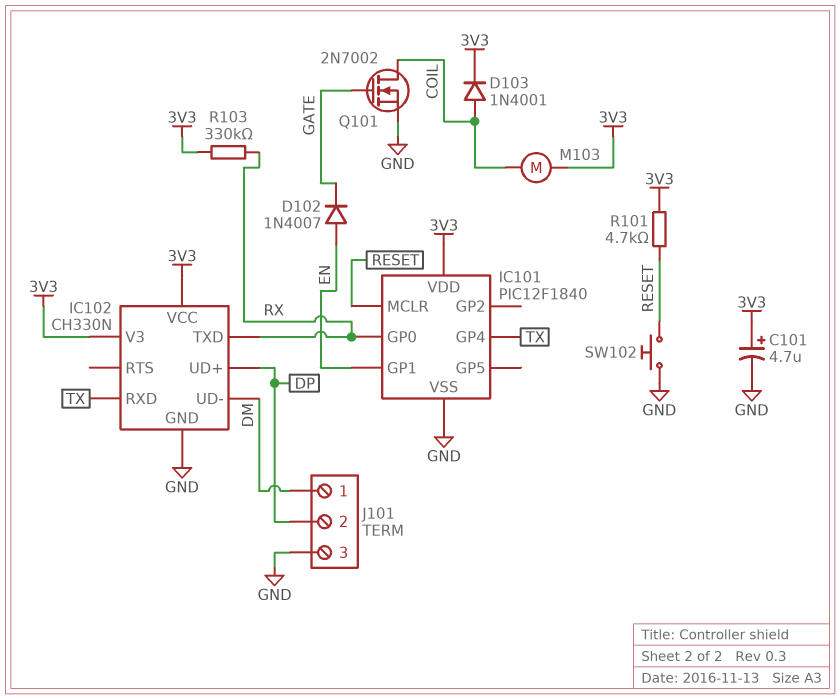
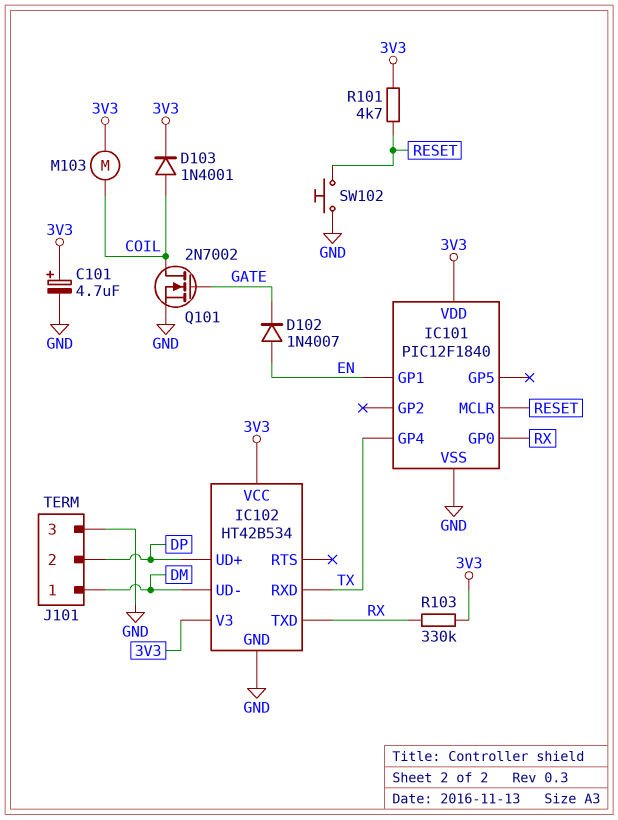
IC102: CH330N -> HT42B534

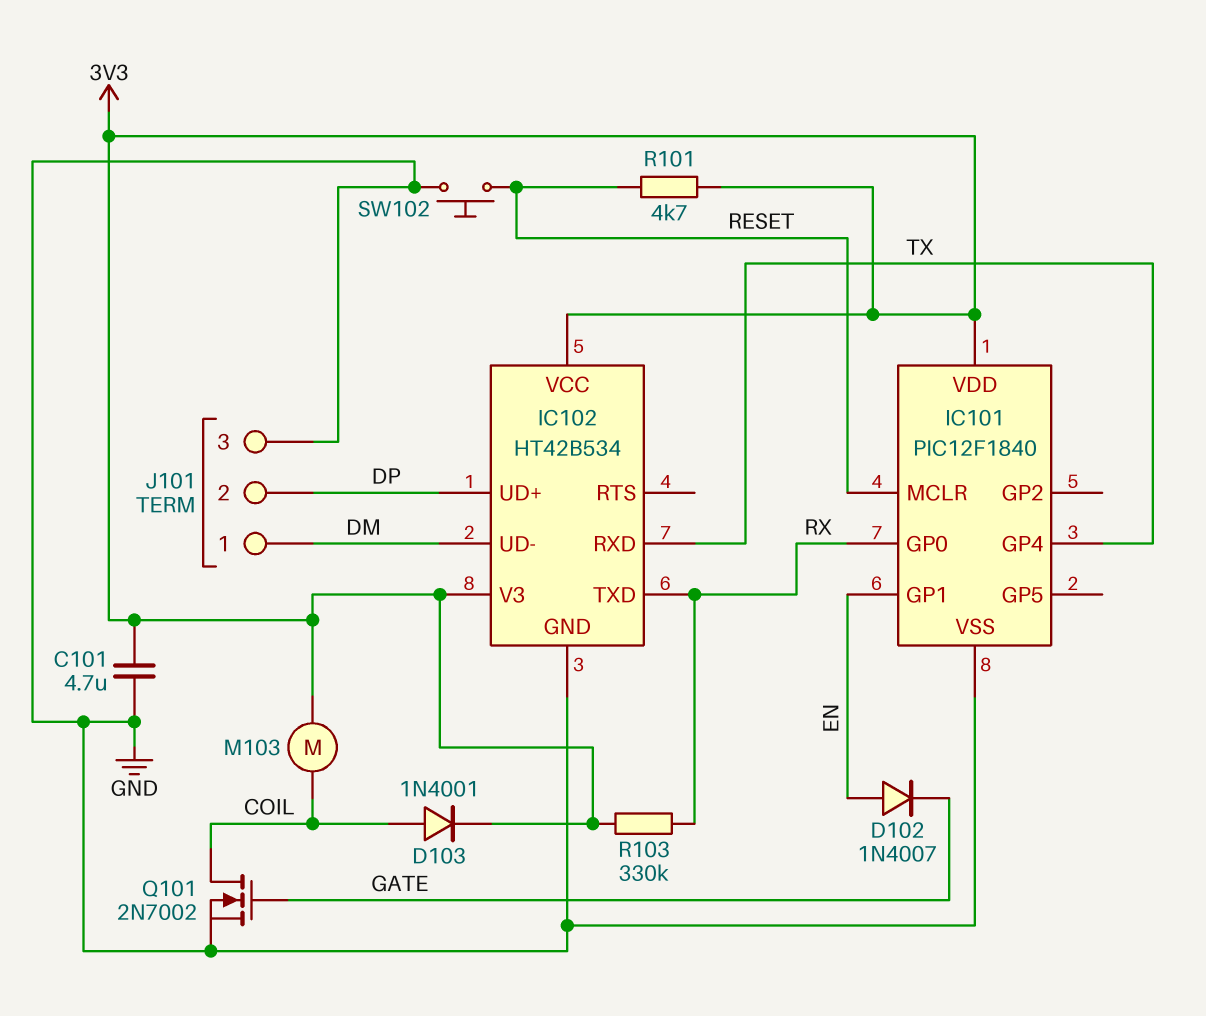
C101: 4.7uF (plus 3V3, minus GND) -> 4.7uF (3V3, GND)

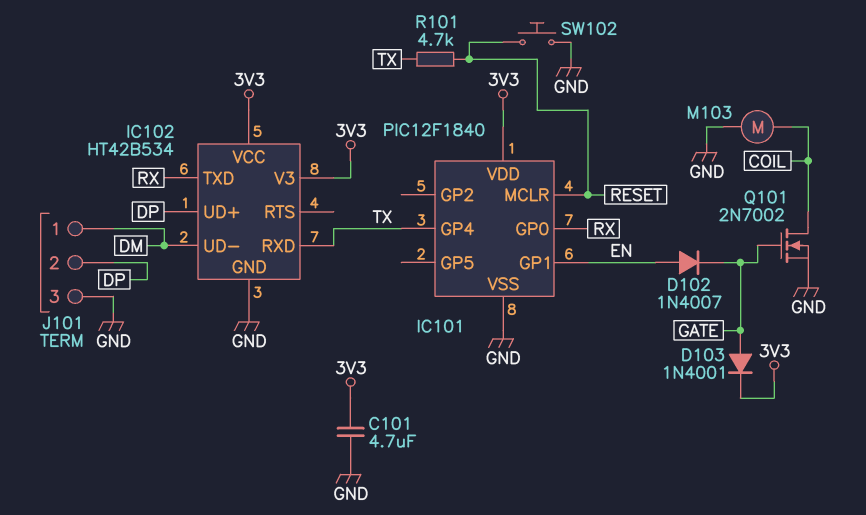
D103: diode 1N4001 (A COIL, K 3V3) -> diode 1N4001 (A GATE, K 3V3)
M103: motor (3V3, COIL) -> motor (COIL, GND)
R101: 4.7k (3V3, RESET) -> 4.7k (RESET, TX)
R103: 330k (3V3, RX) -> none

